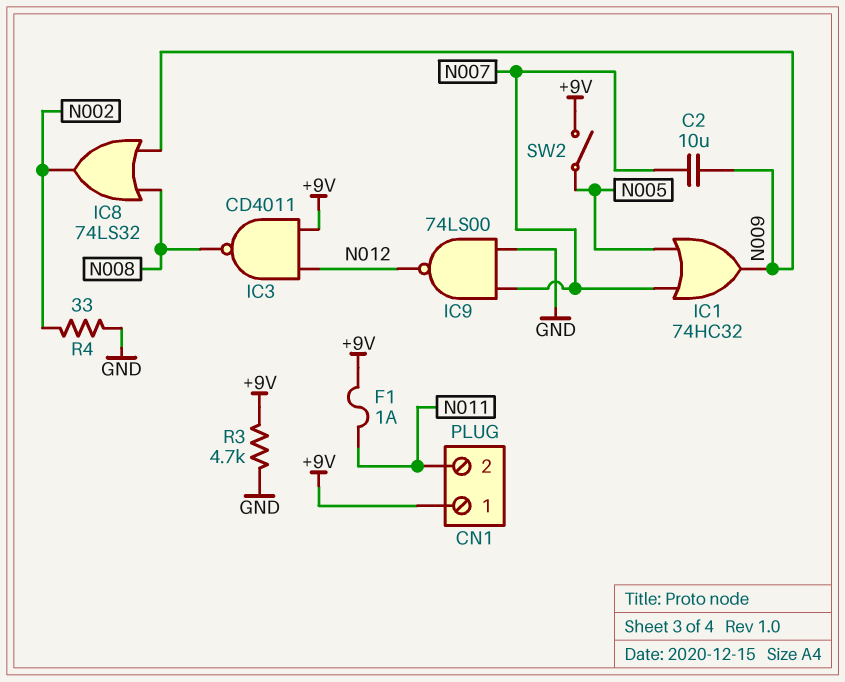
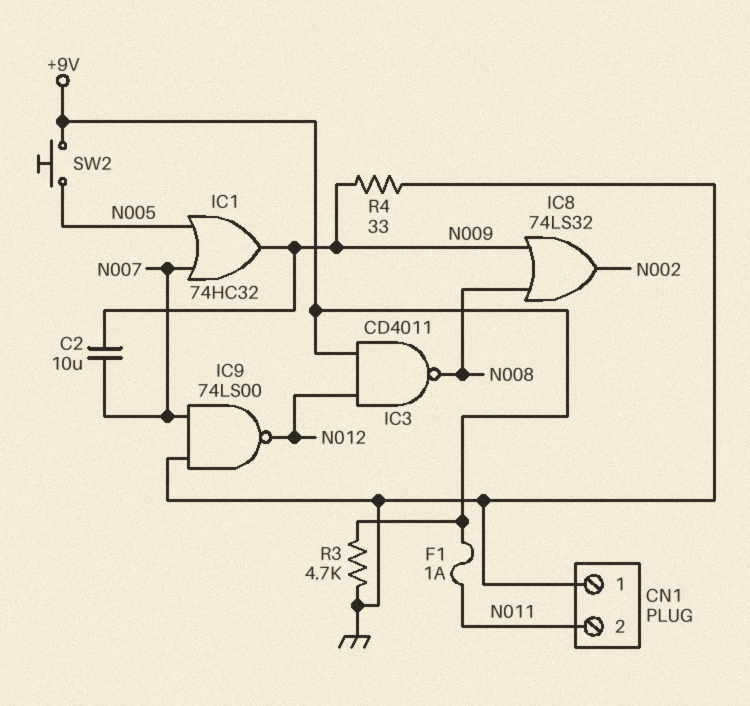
CN1 pin 1: +9V -> GND
R4: 33 (GND, N002) -> 33 (GND, N009)
SW2: switch (+9V, N005) -> button (+9V, N005)

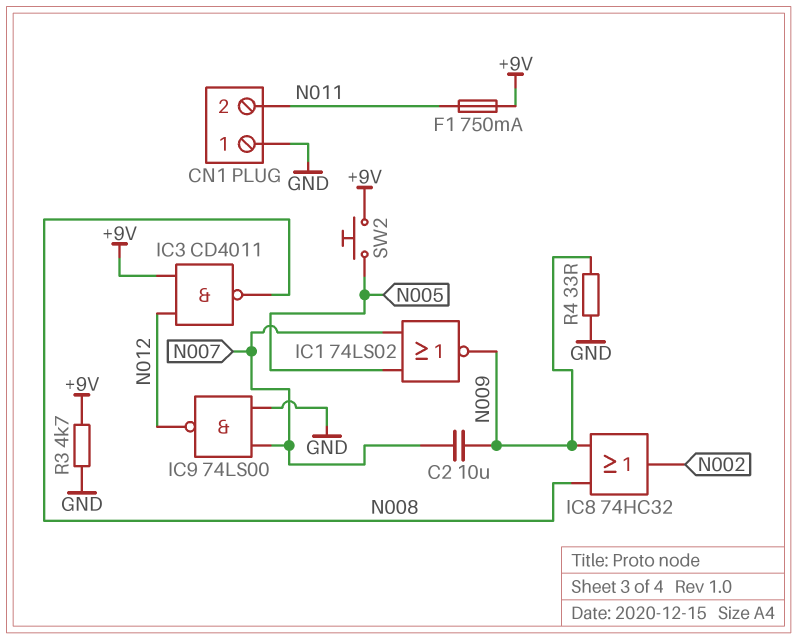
F1: 1A (+9V, N011) -> 750mA (+9V, N011)
IC1: OR 74HC32 (in N005, in N007, out N009) -> NOR 74LS02 (in N005, in N007, out N009)
IC8: OR 74LS32 (in N008, in N009, out N002) -> OR 74HC32 (in N008, in N009, out N002)

